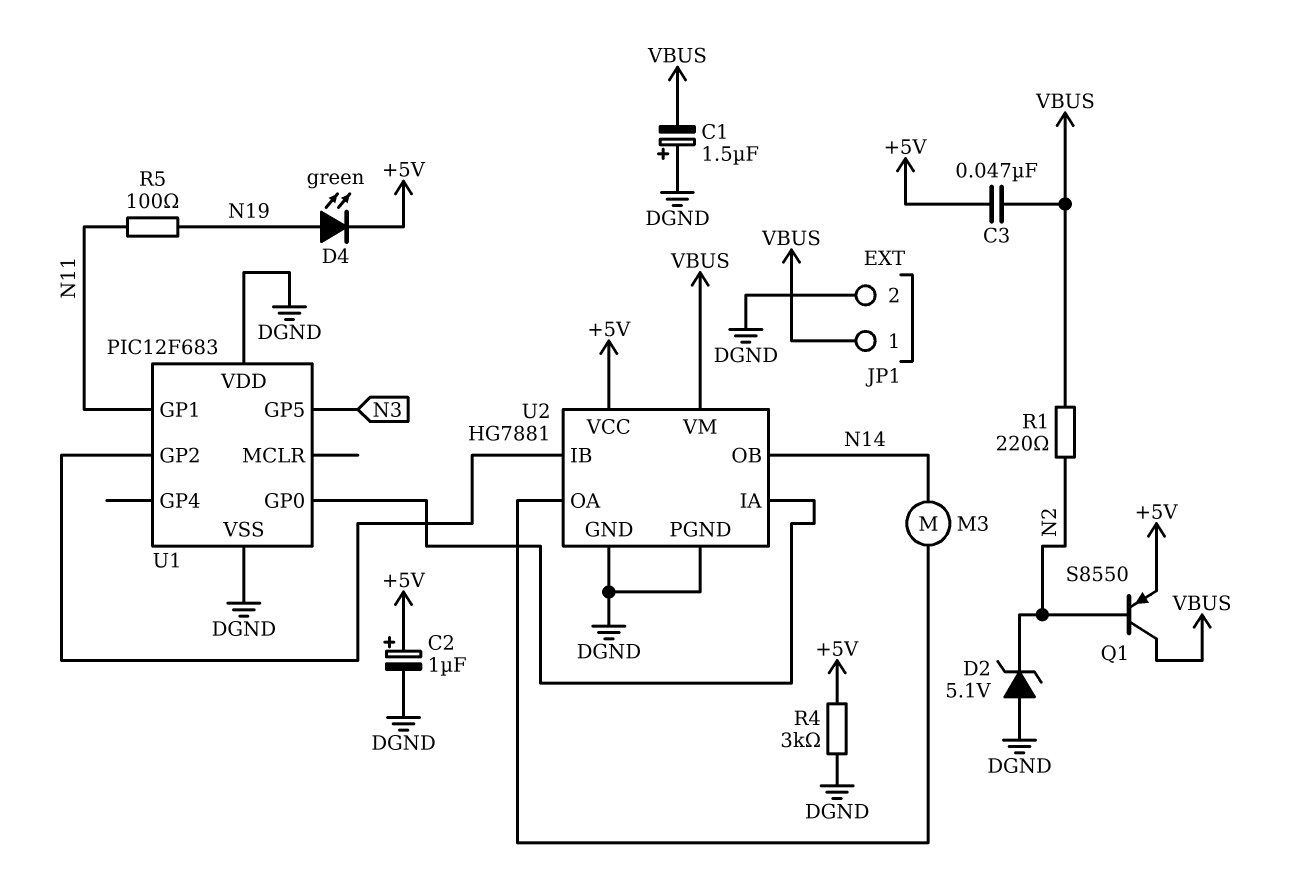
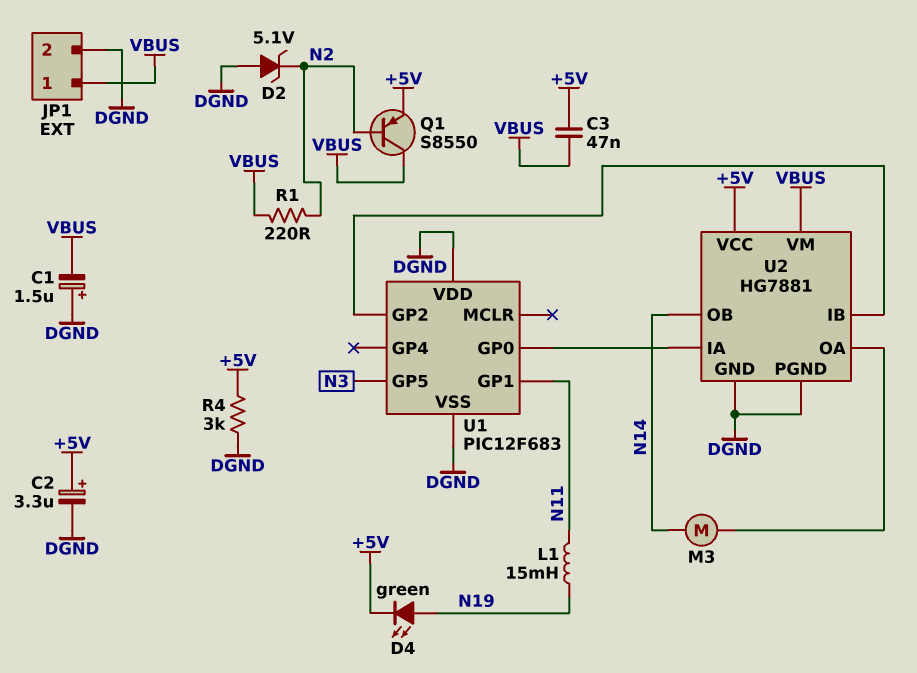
C2: 1uF (plus +5V, minus DGND) -> 3.3uF (plus +5V, minus DGND)
L1: none -> 15mH (N11, N19)
R5: 100 (N11, N19) -> none

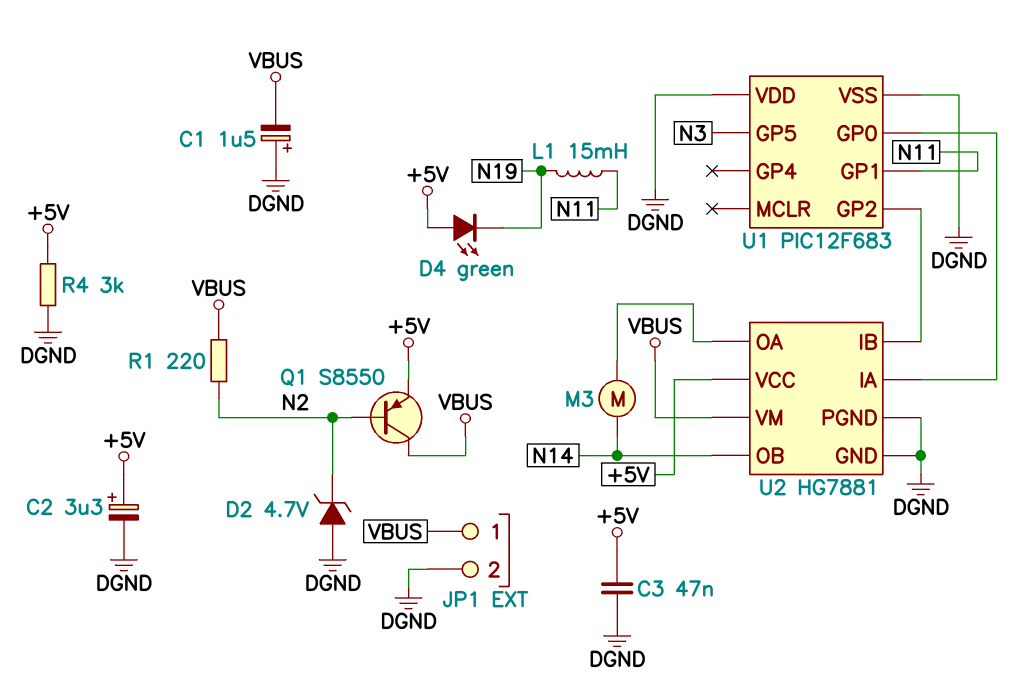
C3: 47nF (+5V, VBUS) -> 47nF (+5V, DGND)
D2: zener 5.1V (A DGND, K N2) -> zener 4.7V (A DGND, K N2)
D4: LED green (A N19, K +5V) -> LED green (A +5V, K N19)

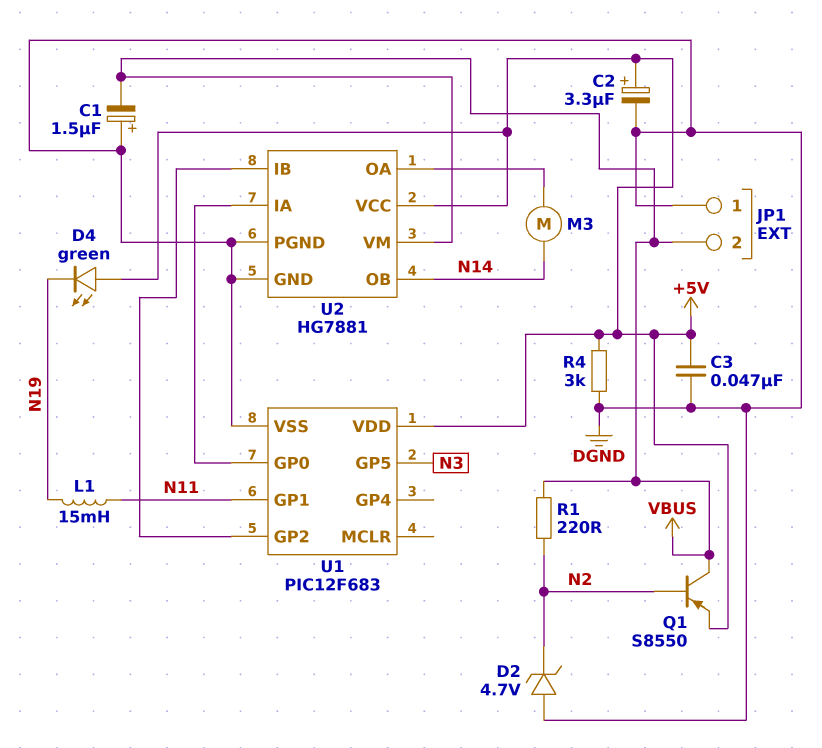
JP1 pin 1: VBUS -> DGND
JP1 pin 2: DGND -> VBUS
U1 pin VDD: DGND -> +5V

